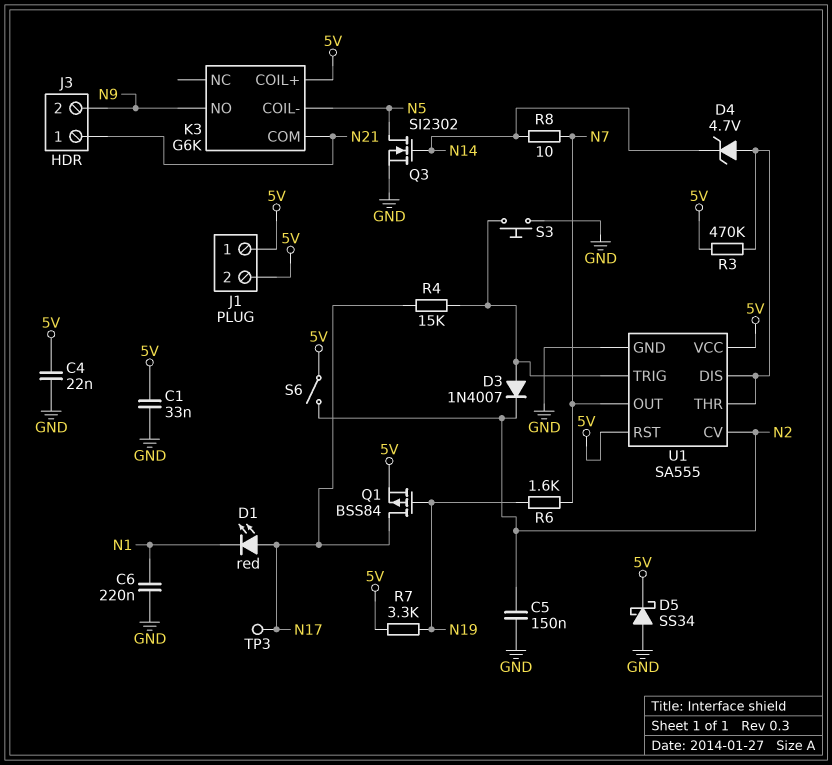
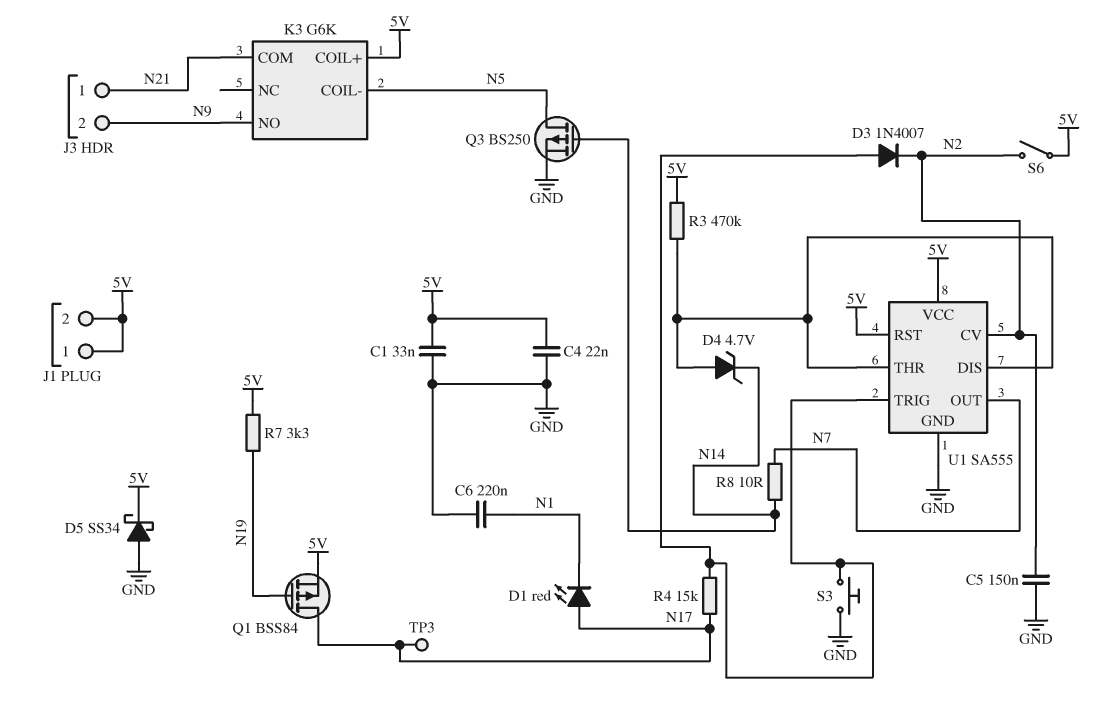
Q3: NMOS SI2302 (G N14, D N5, S GND) -> PMOS BS250 (G N14, D N5, S GND)
R6: 1.6k (N7, N19) -> none

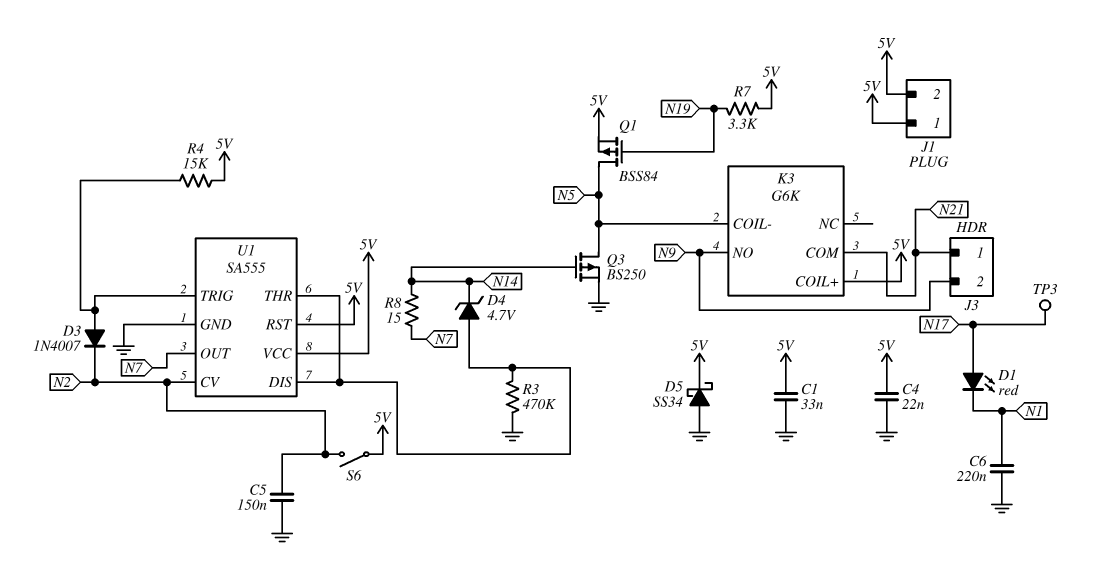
Q1: PMOS BSS84 (G N19, D N17, S 5V) -> PMOS BSS84 (G N19, D N5, S 5V)
R3: 470k (5V, U1/DIS) -> 470k (GND, U1/DIS)
R4: 15k (N17, U1/TRIG) -> 15k (5V, U1/TRIG)
R8: 10 (N7, N14) -> 15 (N7, N14)
S3: button (GND, U1/TRIG) -> none

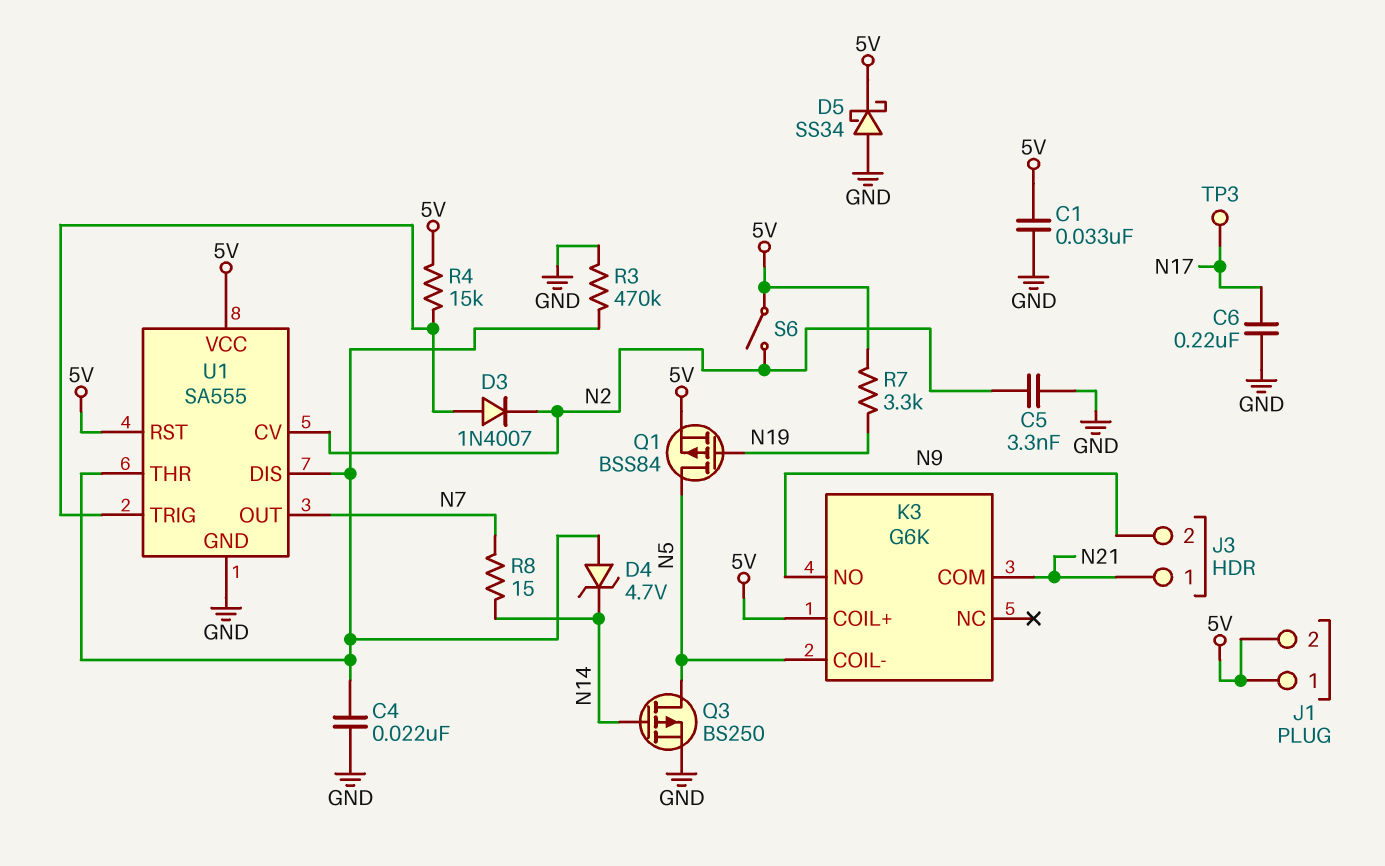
C4: 22nF (5V, GND) -> 22nF (GND, U1/DIS)
C5: 150nF (GND, N2) -> 3.3nF (GND, N2)
C6: 220nF (GND, N1) -> 220nF (GND, N17)
D1: LED red (A N17, K N1) -> none

